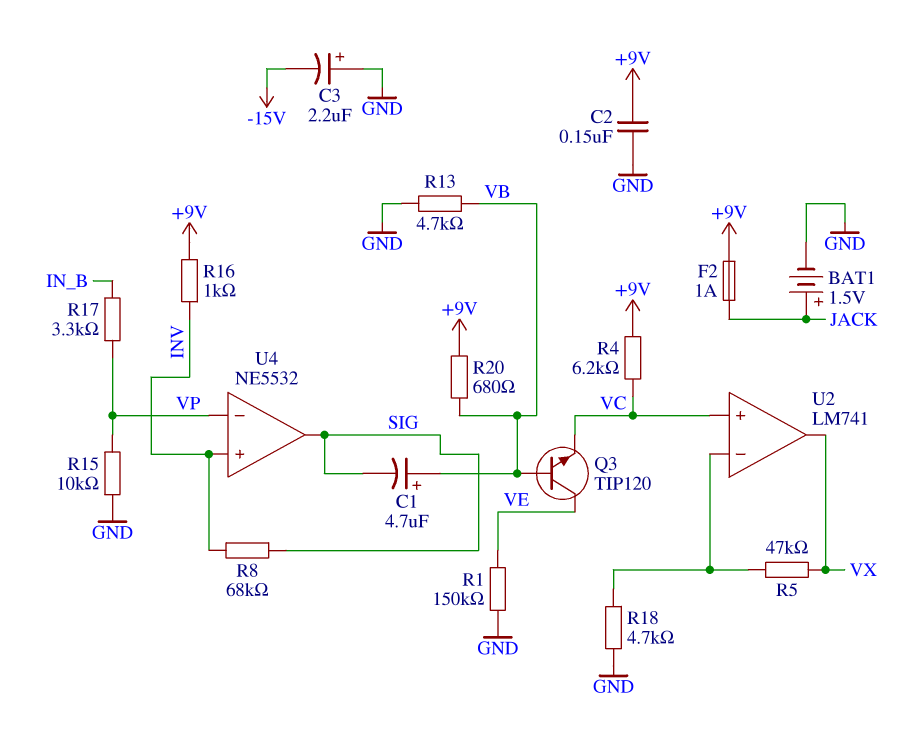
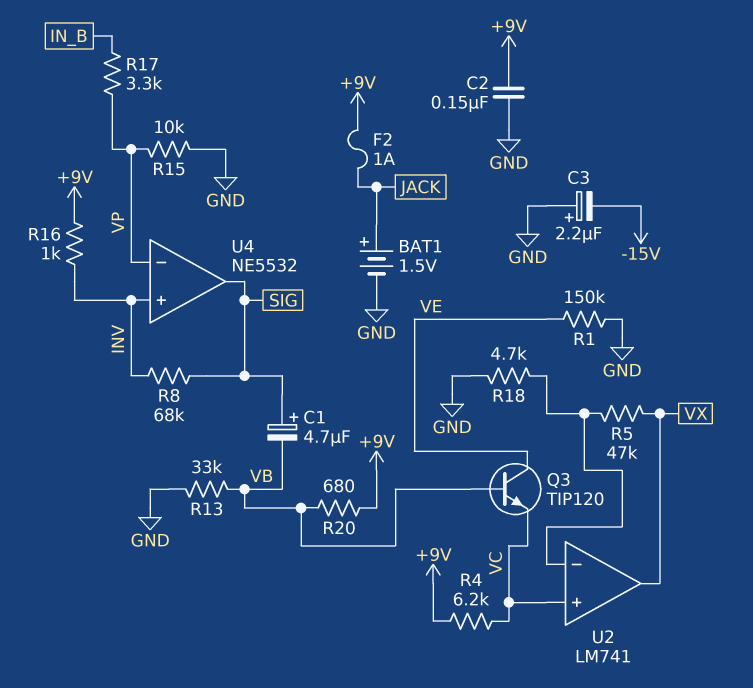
C1: 4.7uF (plus VB, minus SIG) -> 4.7uF (plus SIG, minus VB)
R13: 4.7k (GND, VB) -> 33k (GND, VB)

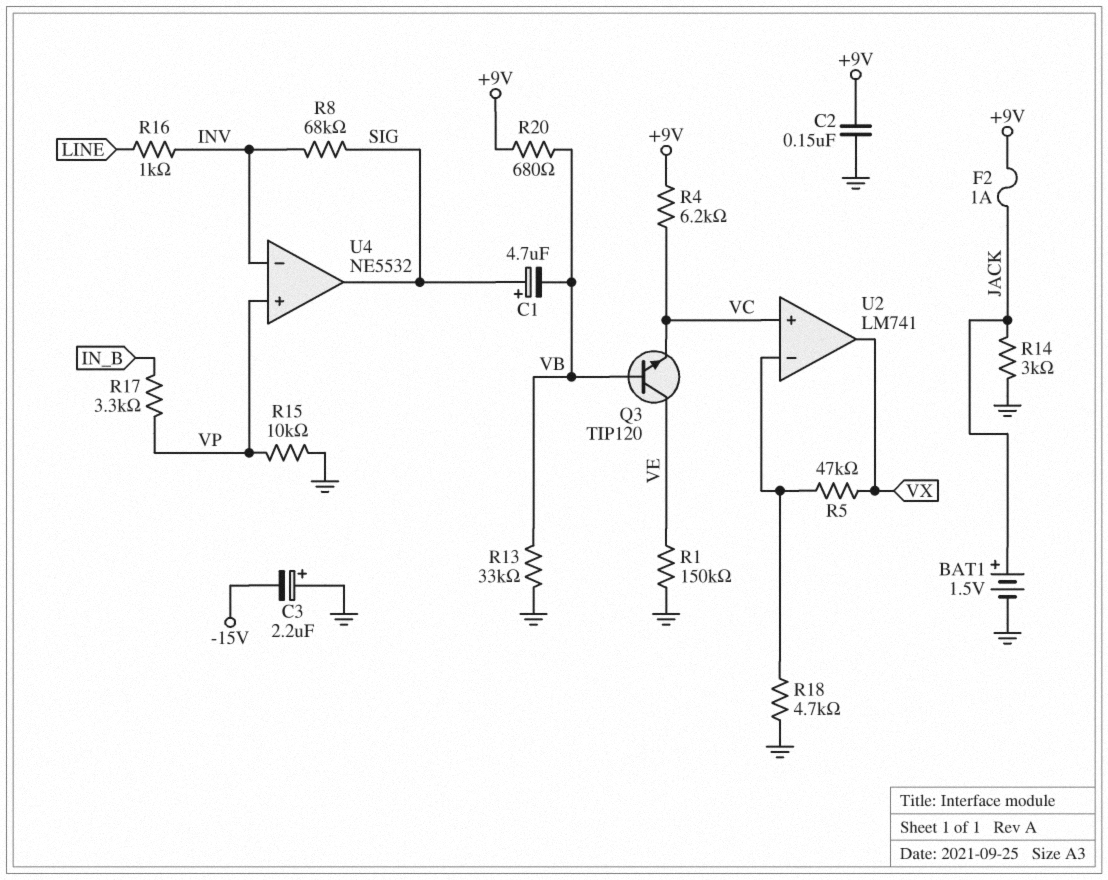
R14: none -> 3k (GND, JACK)
R16: 1k (+9V, INV) -> 1k (INV, LINE)
U4 pin in+: INV -> VP
U4 pin in-: VP -> INV

